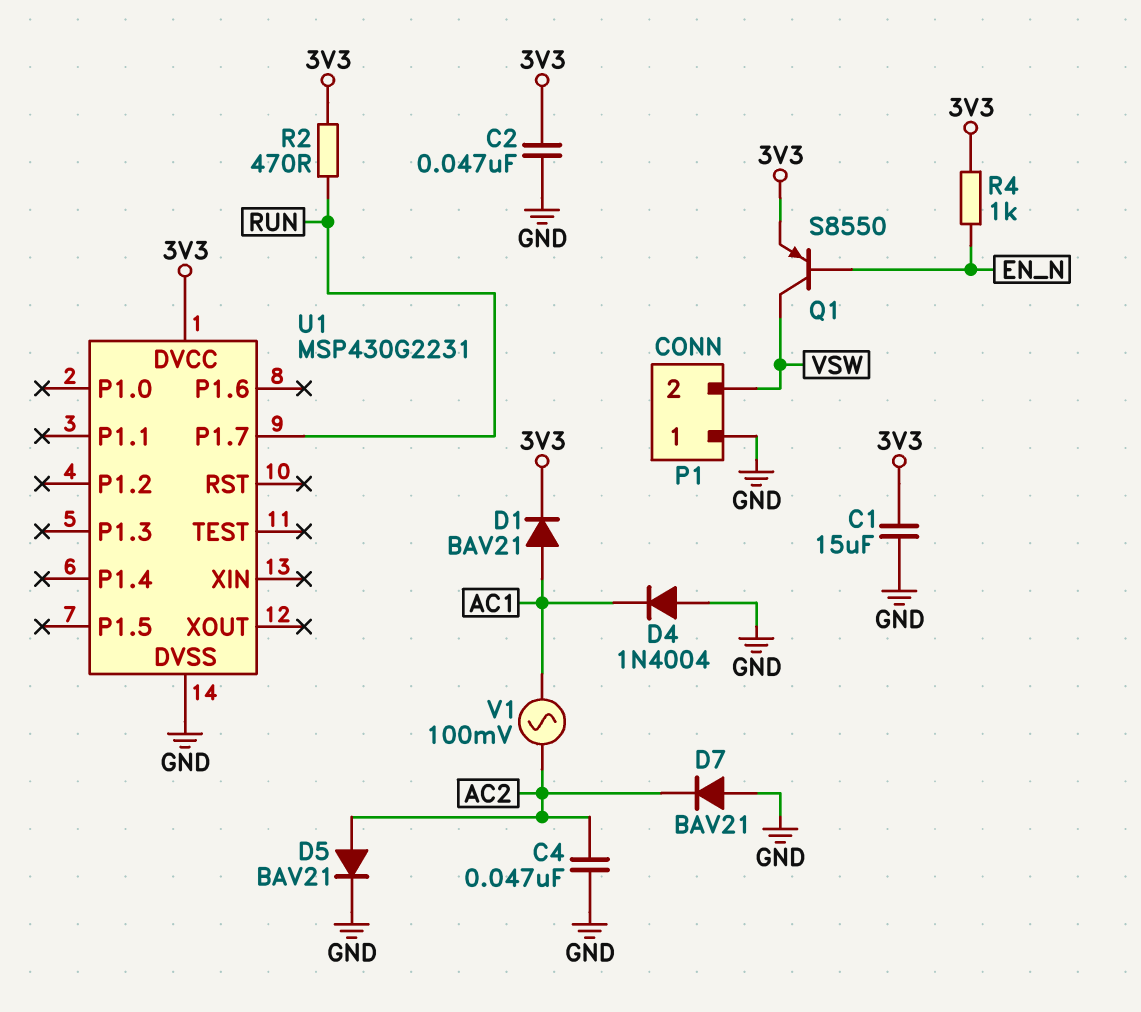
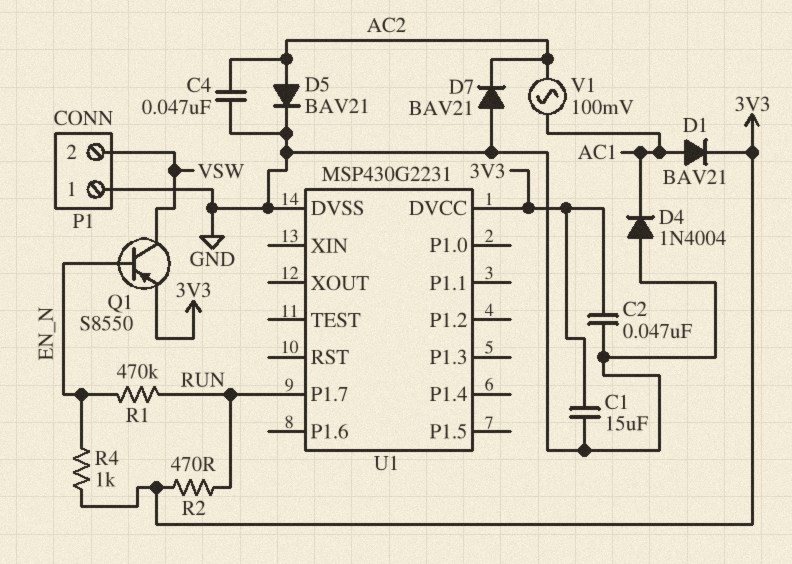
R1: none -> 470k (EN_N, RUN)

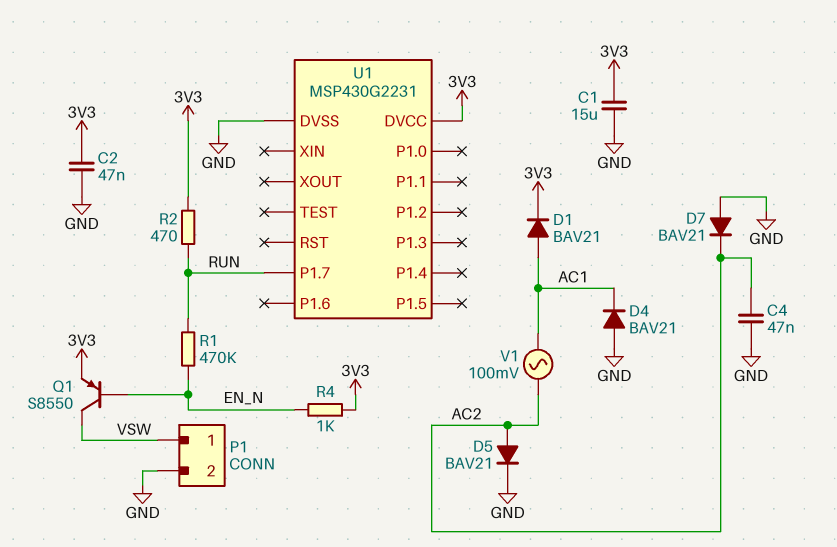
D4: diode 1N4004 (A GND, K AC1) -> diode BAV21 (A GND, K AC1)
P1 pin 1: GND -> VSW
P1 pin 2: VSW -> GND

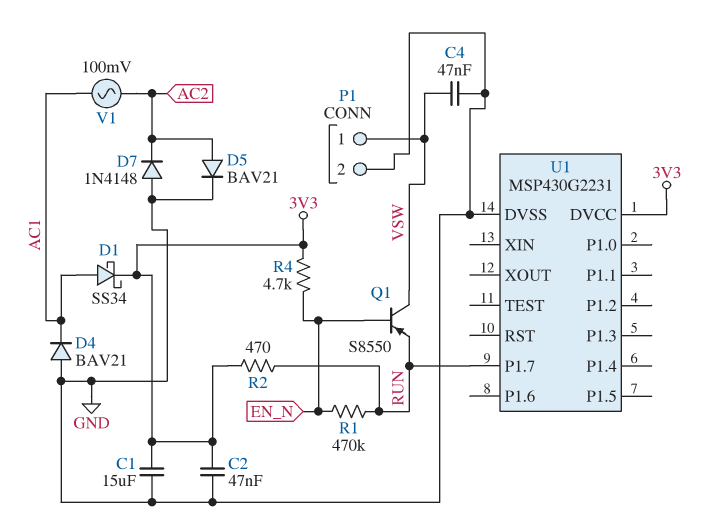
C4: 47nF (AC2, GND) -> 47nF (GND, VSW)
D1: diode BAV21 (A AC1, K 3V3) -> schottky SS34 (A AC1, K 3V3)
D7: diode BAV21 (A GND, K AC2) -> diode 1N4148 (A GND, K AC2)
Q1: PNP S8550 (B EN_N, C VSW, E 3V3) -> PNP S8550 (B EN_N, C VSW, E RUN)
R4: 1k (3V3, EN_N) -> 4.7k (3V3, EN_N)

